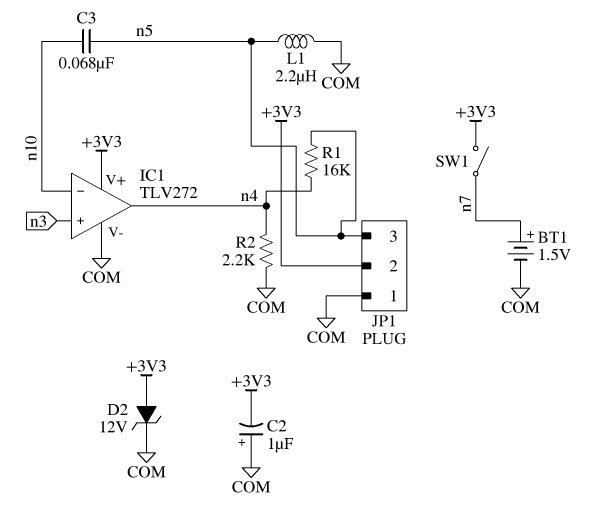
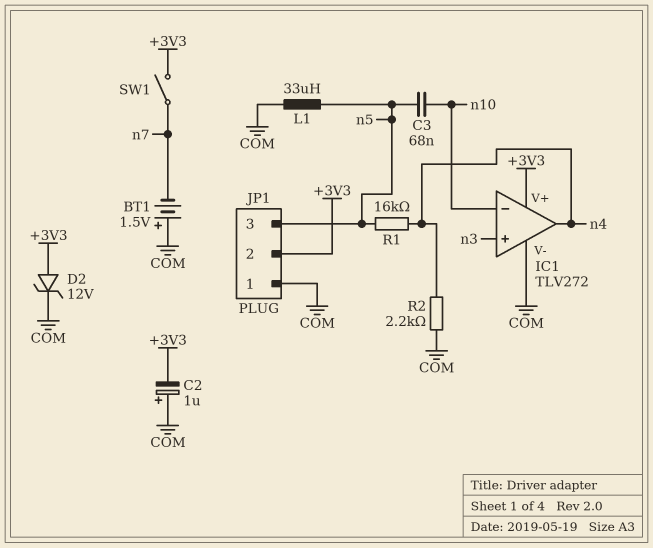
BT1: 1.5V (plus n7, minus COM) -> 1.5V (plus COM, minus n7)
L1: 2.2uH (COM, n5) -> 33uH (COM, n5)

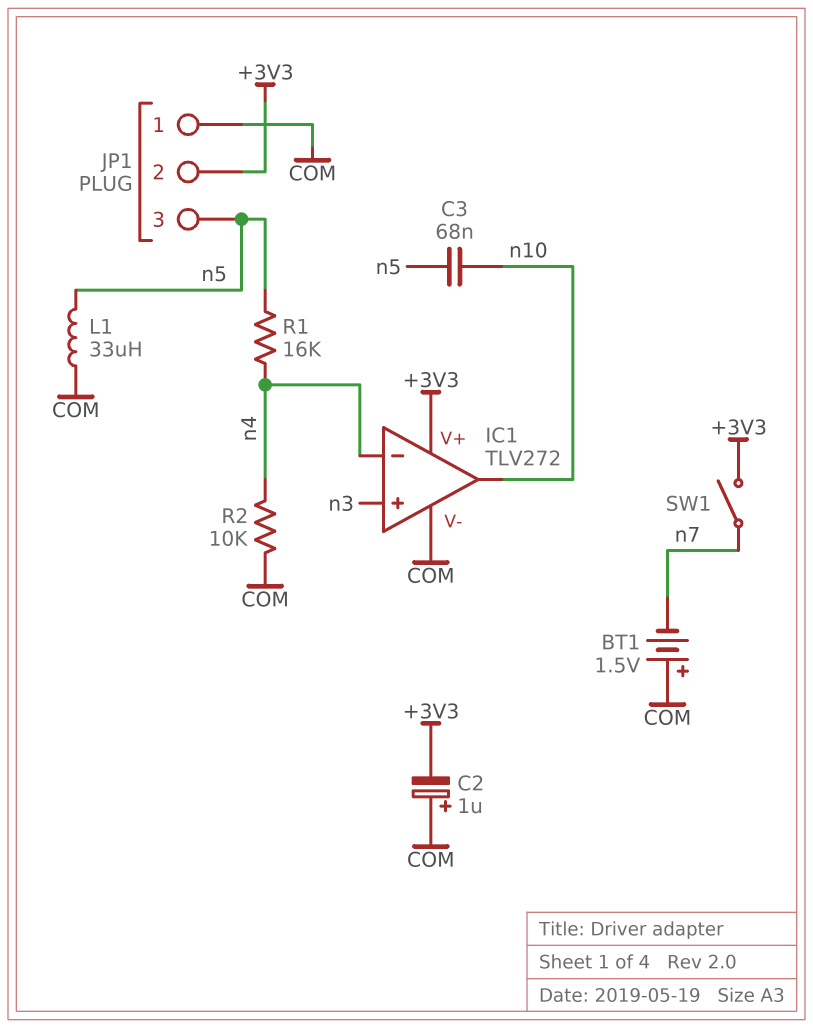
D2: zener 12V (A +3V3, K COM) -> none
IC1 pin in-: n10 -> n4
IC1 pin out: n4 -> n10
R2: 2.2k (COM, n4) -> 10k (COM, n4)

